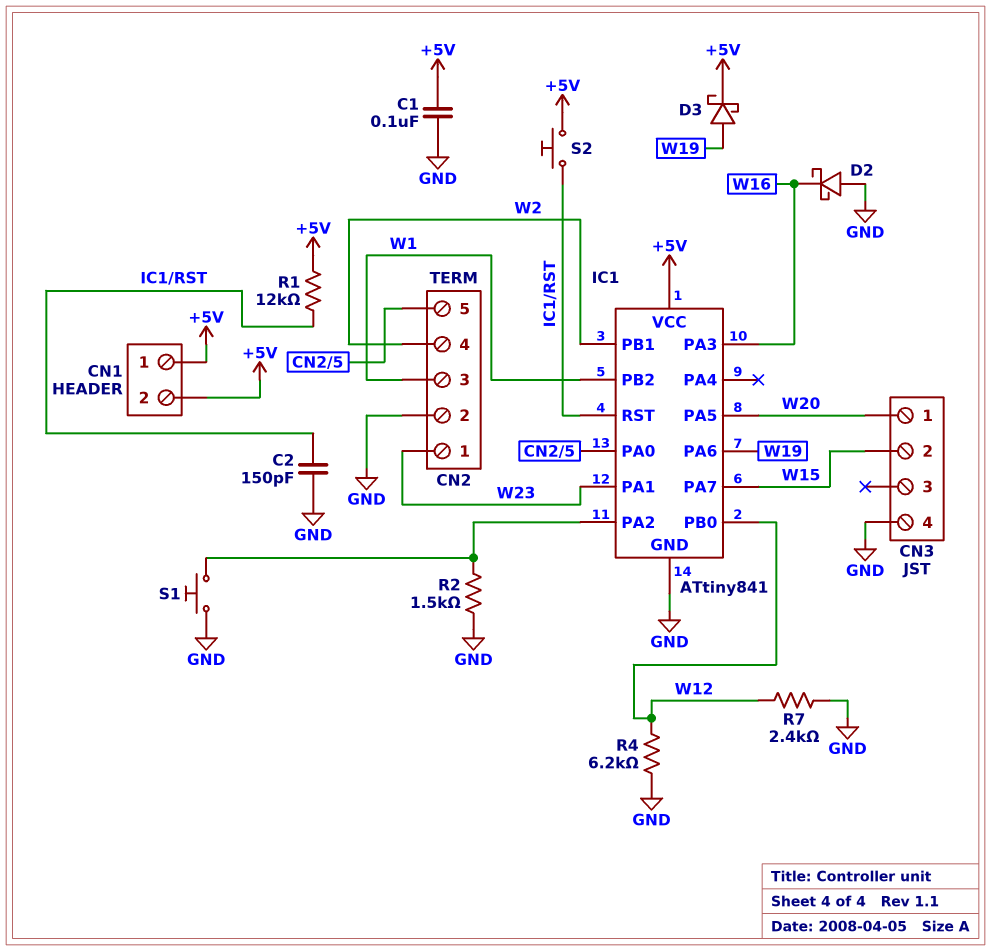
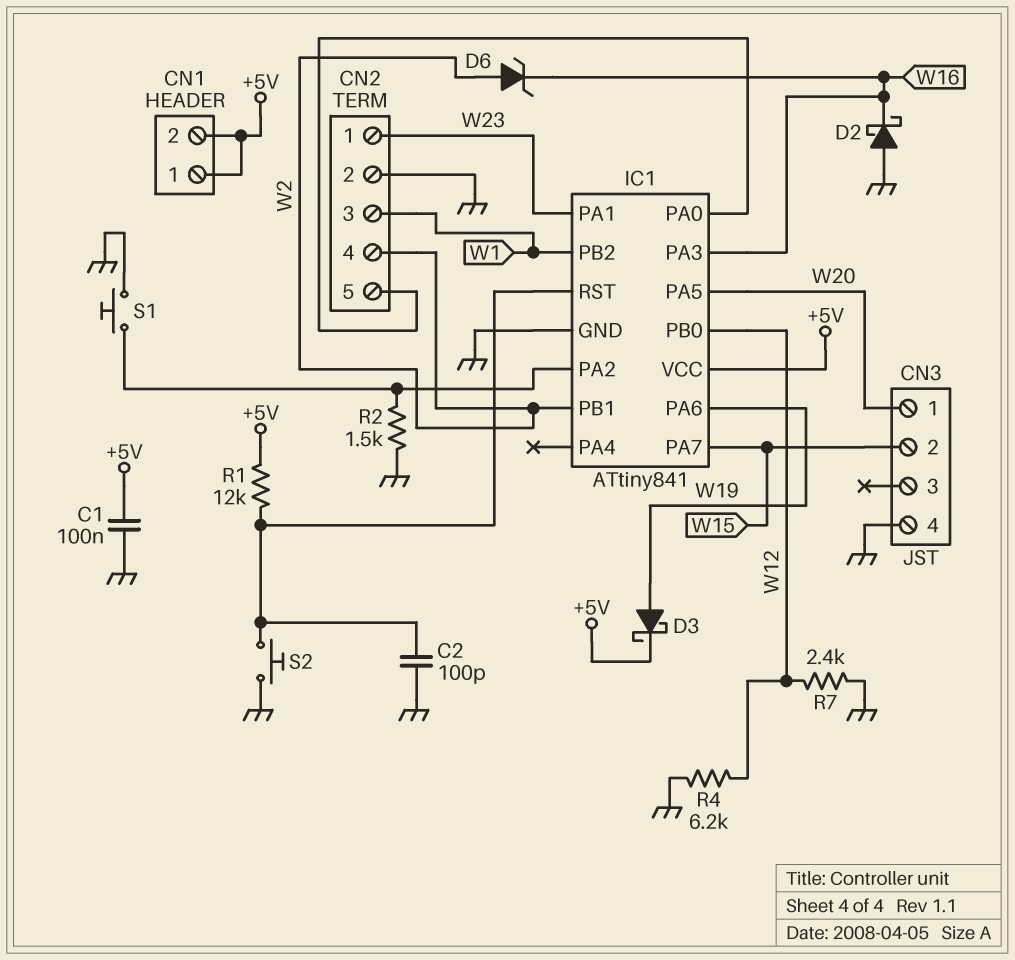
C2: 150pF (GND, IC1/RST) -> 100pF (GND, IC1/RST)
D6: none -> zener (A W2, K W16)
S2: button (+5V, IC1/RST) -> button (GND, IC1/RST)

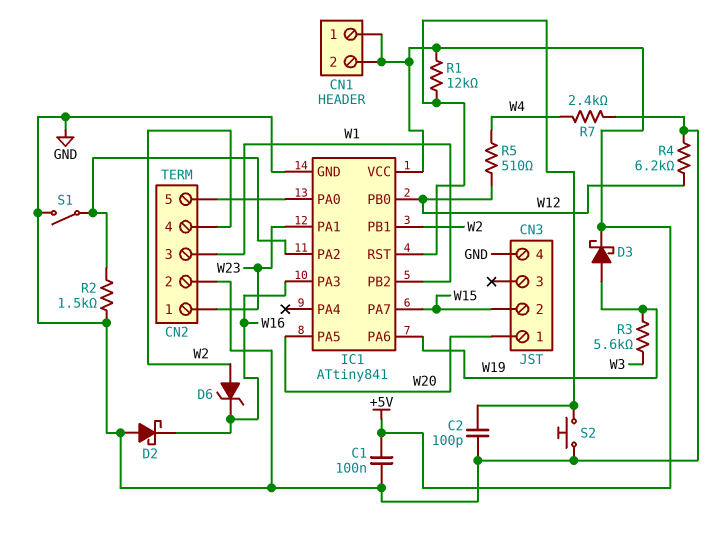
R3: none -> 5.6k (W3, W19)
R5: none -> 510 (W4, W12)
R7: 2.4k (GND, W12) -> 2.4k (GND, W4)
S1: button (GND, IC1/PA2) -> switch (GND, IC1/PA2)

